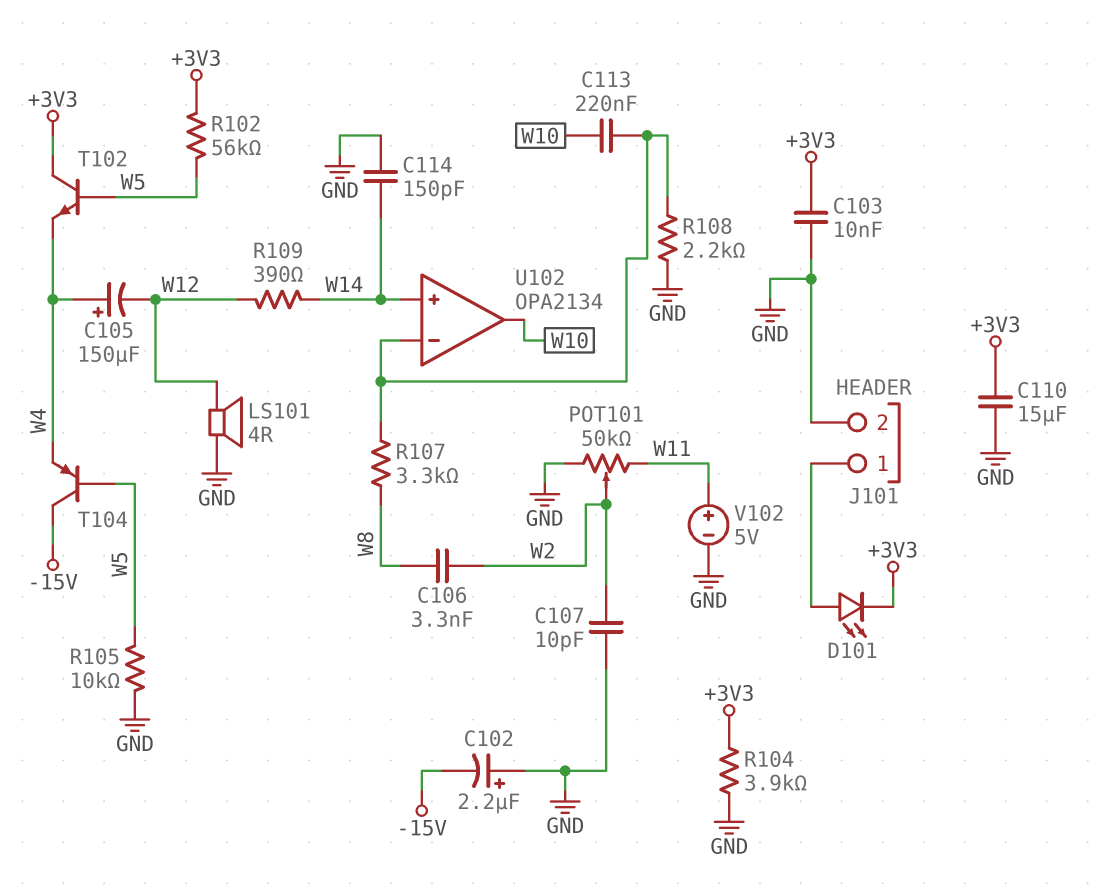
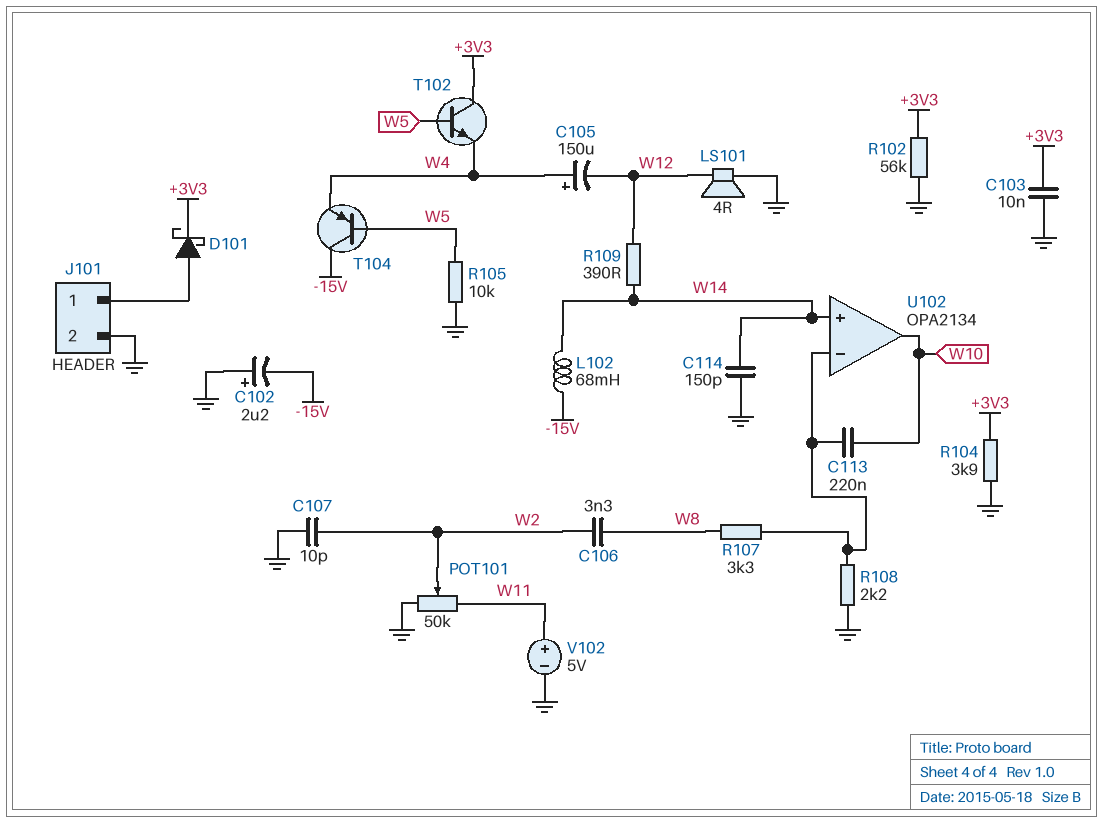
C110: 15uF (+3V3, GND) -> none
D101: LED (A J101/1, K +3V3) -> schottky (A J101/1, K +3V3)
L102: none -> 68mH (-15V, W14)
R102: 56k (+3V3, W5) -> 56k (+3V3, GND)

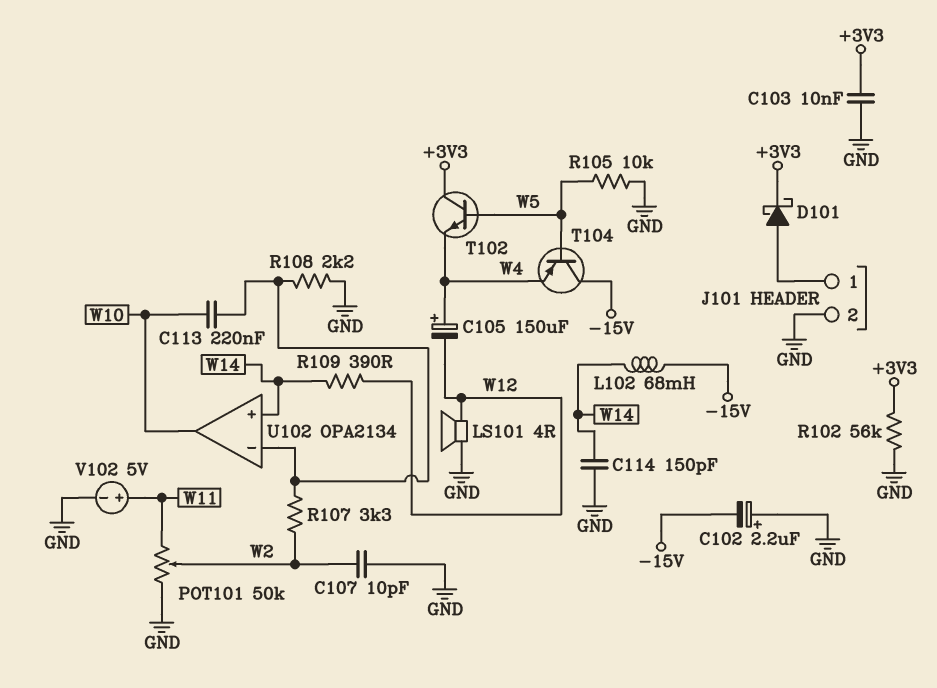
C106: 3.3nF (W2, W8) -> none
R104: 3.9k (+3V3, GND) -> none
R107: 3.3k (U102/in-, W8) -> 3.3k (U102/in-, W2)

